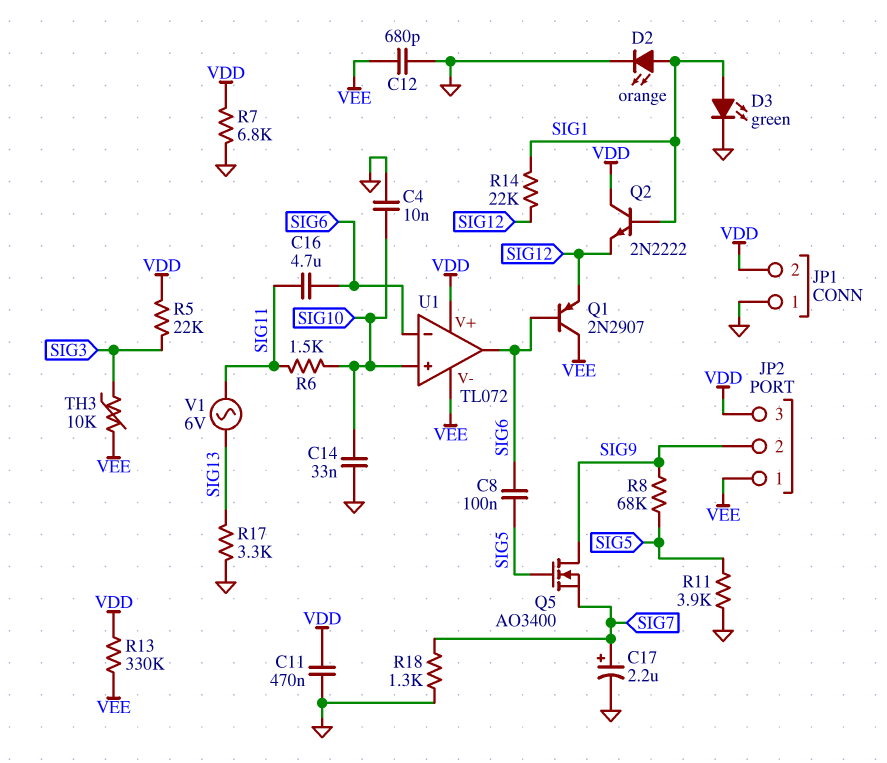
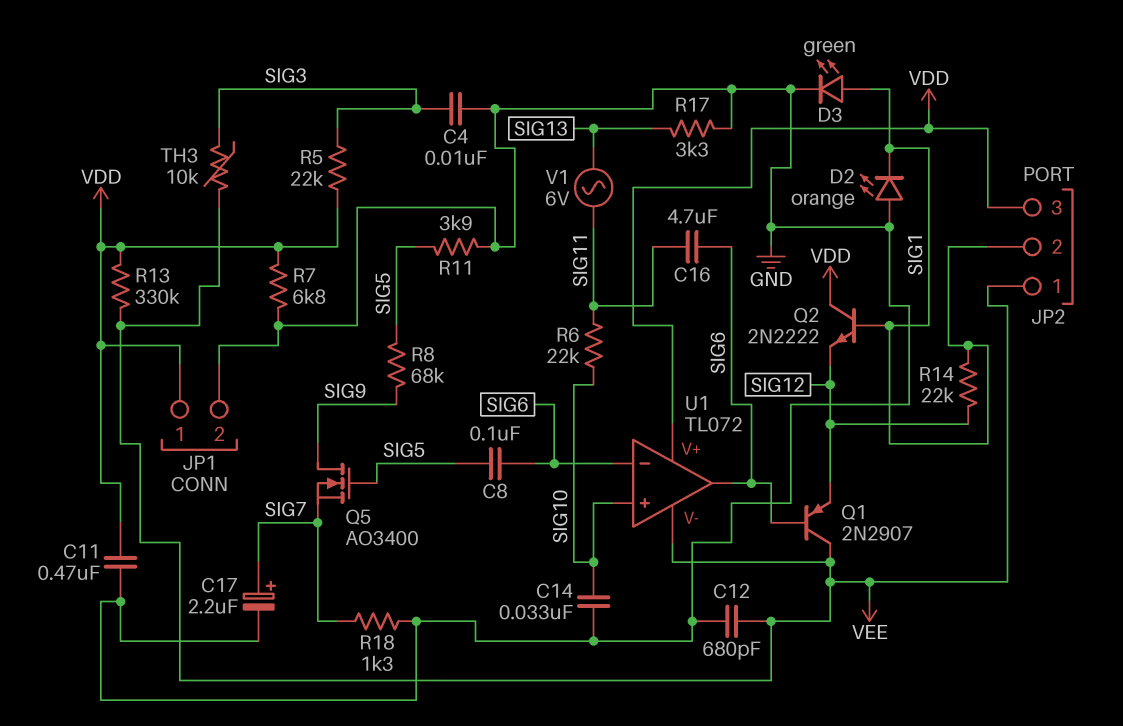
C4: 10nF (GND, SIG10) -> 10nF (GND, SIG3)
D2: LED orange (A SIG1, K GND) -> LED orange (A GND, K SIG1)
JP1 pin 1: GND -> VDD
JP1 pin 2: VDD -> GND
JP2 pin 2: SIG9 -> SIG1
R6: 1.5k (SIG10, SIG11) -> 22k (SIG10, SIG11)

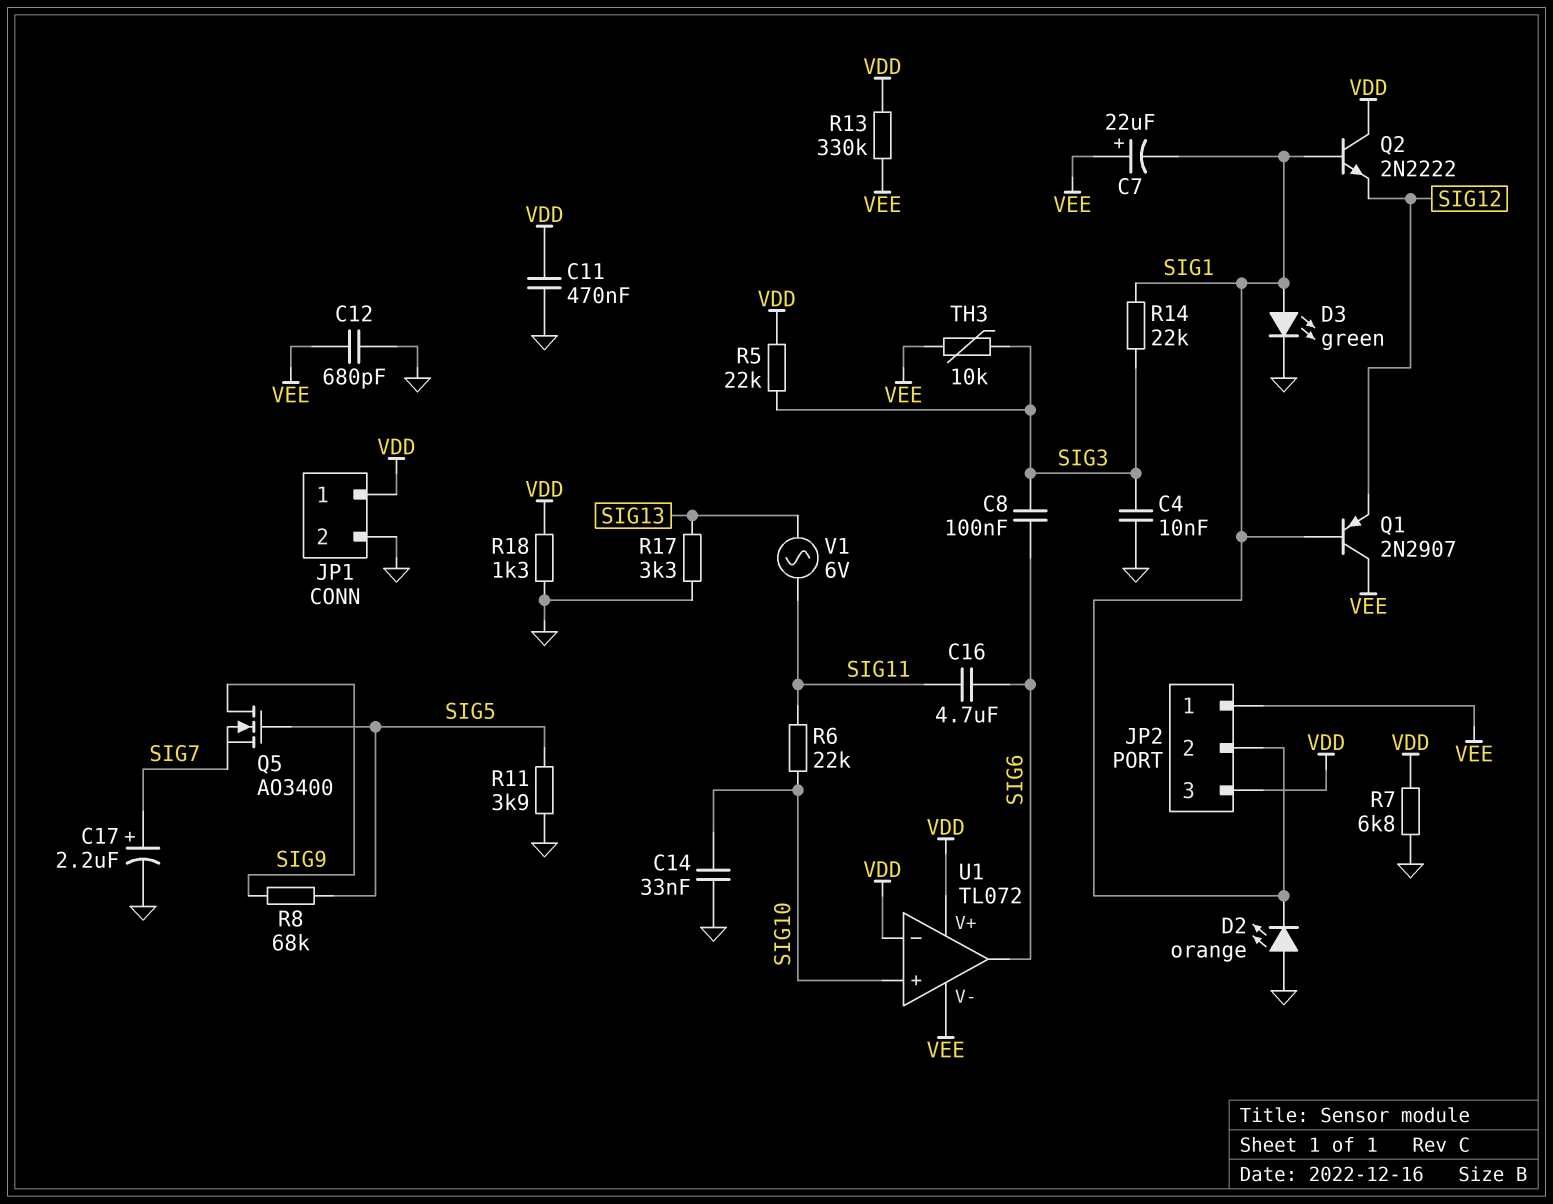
C7: none -> 22uF (plus VEE, minus SIG1)
C8: 100nF (SIG5, SIG6) -> 100nF (SIG3, SIG6)
Q1: PNP 2N2907 (B SIG6, C VEE, E SIG12) -> PNP 2N2907 (B SIG1, C VEE, E SIG12)
R14: 22k (SIG1, SIG12) -> 22k (SIG1, SIG3)
R18: 1.3k (GND, SIG7) -> 1.3k (GND, VDD)
U1 pin in-: SIG6 -> VDD

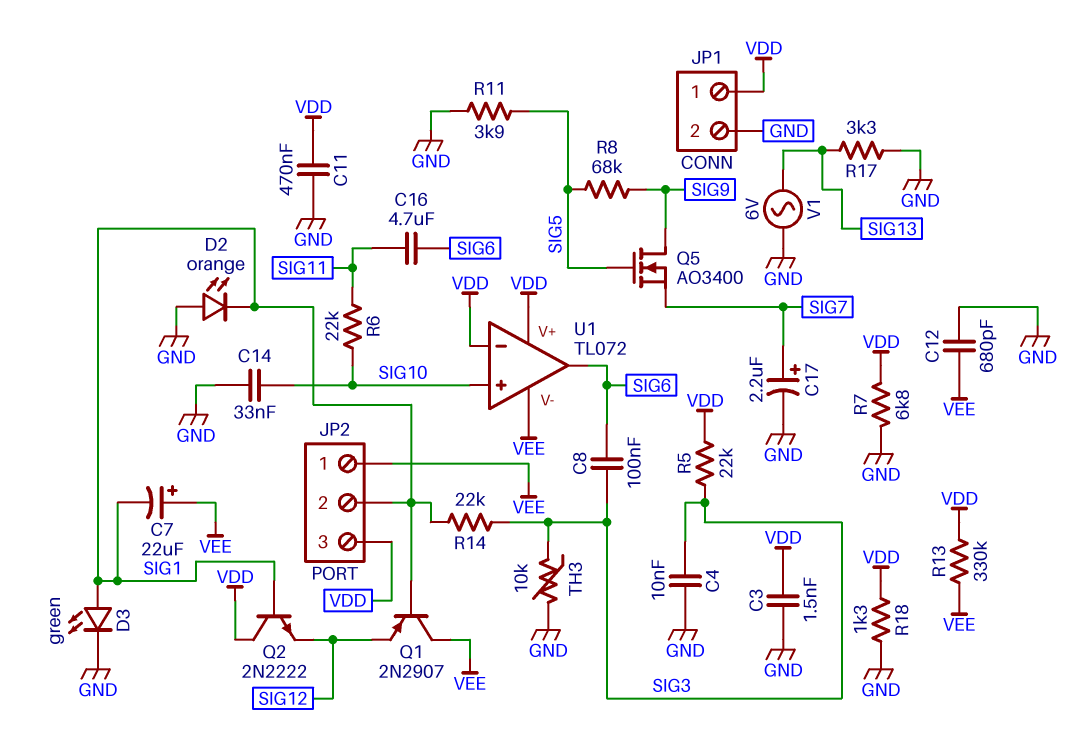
C3: none -> 1.5nF (GND, VDD)
TH3: 10k (SIG3, VEE) -> 10k (GND, SIG3)
V1: AC 6V (SIG11, SIG13) -> AC 6V (GND, SIG13)

